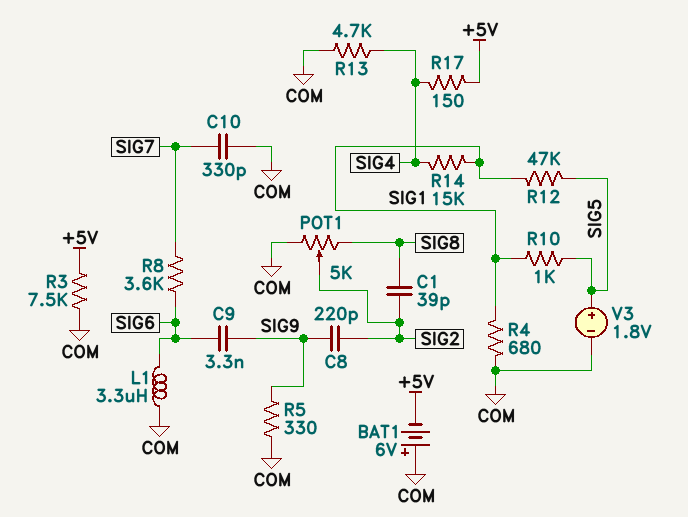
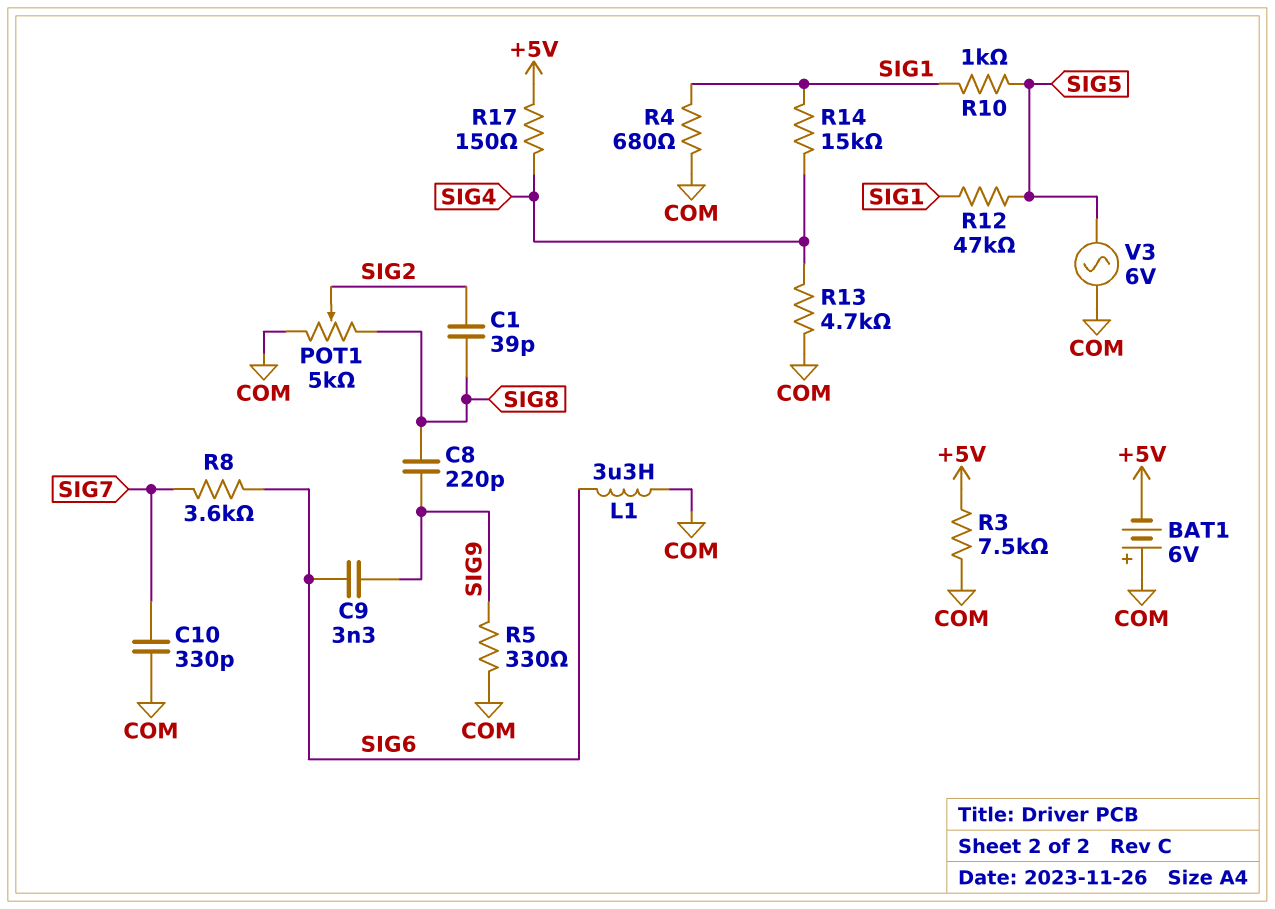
C8: 220pF (SIG2, SIG9) -> 220pF (SIG8, SIG9)
V3: 1.8V (plus SIG5, minus COM) -> AC 6V (COM, SIG5)

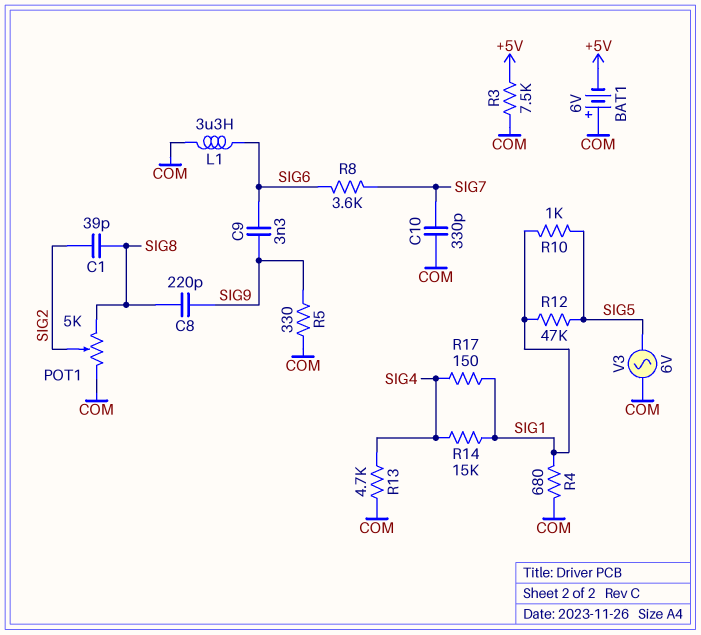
R17: 150 (+5V, SIG4) -> 150 (SIG1, SIG4)

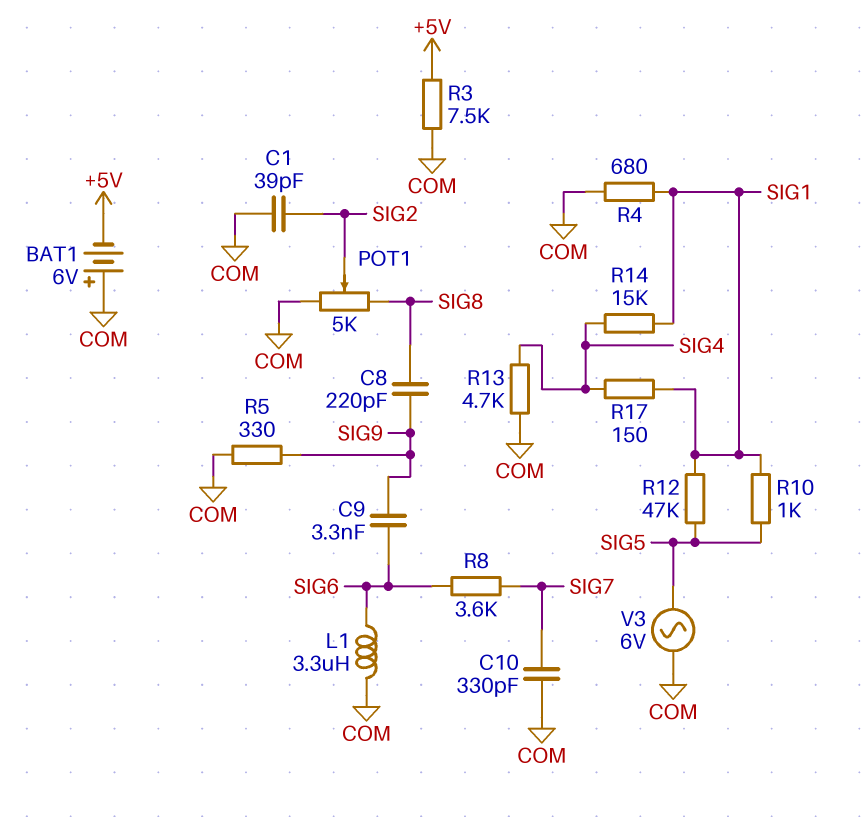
C1: 39pF (SIG2, SIG8) -> 39pF (COM, SIG2)

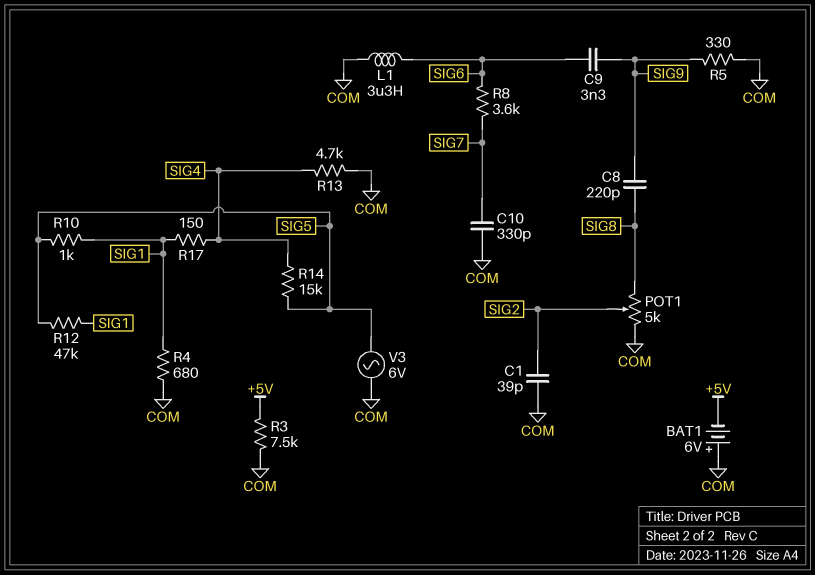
R14: 15k (SIG1, SIG4) -> 15k (SIG4, SIG5)

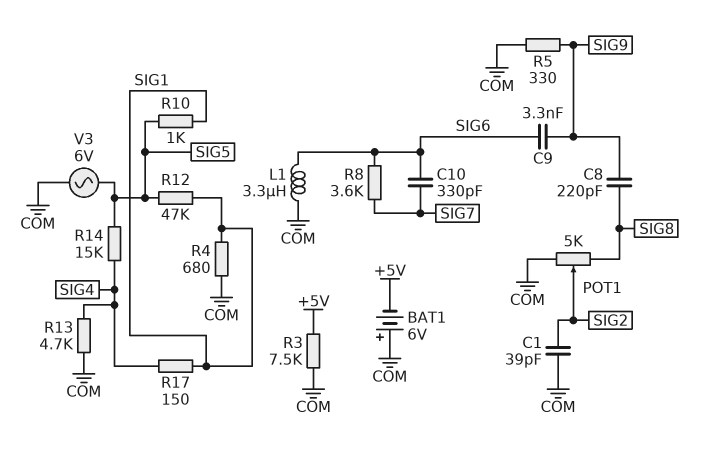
C10: 330pF (COM, SIG7) -> 330pF (SIG6, SIG7)

